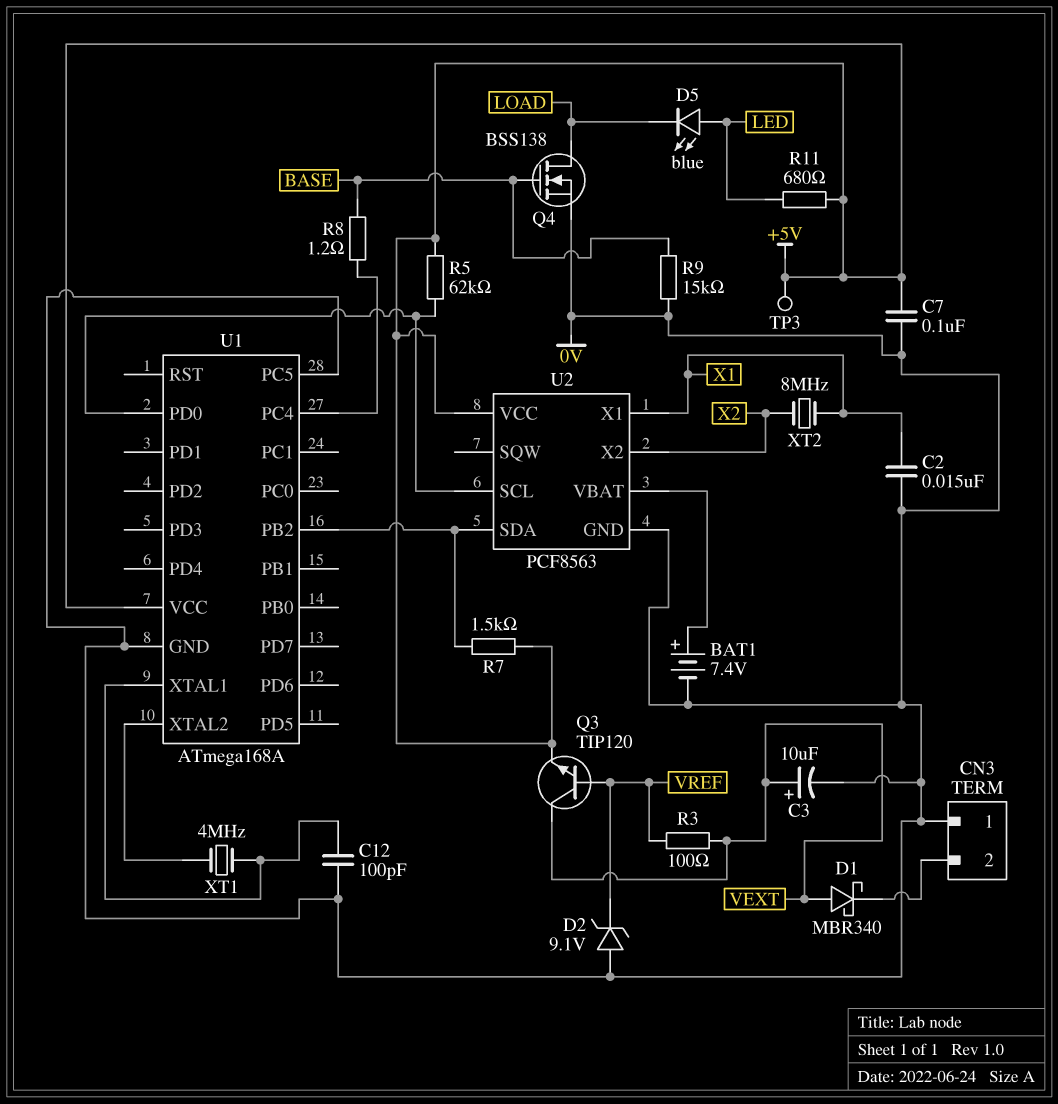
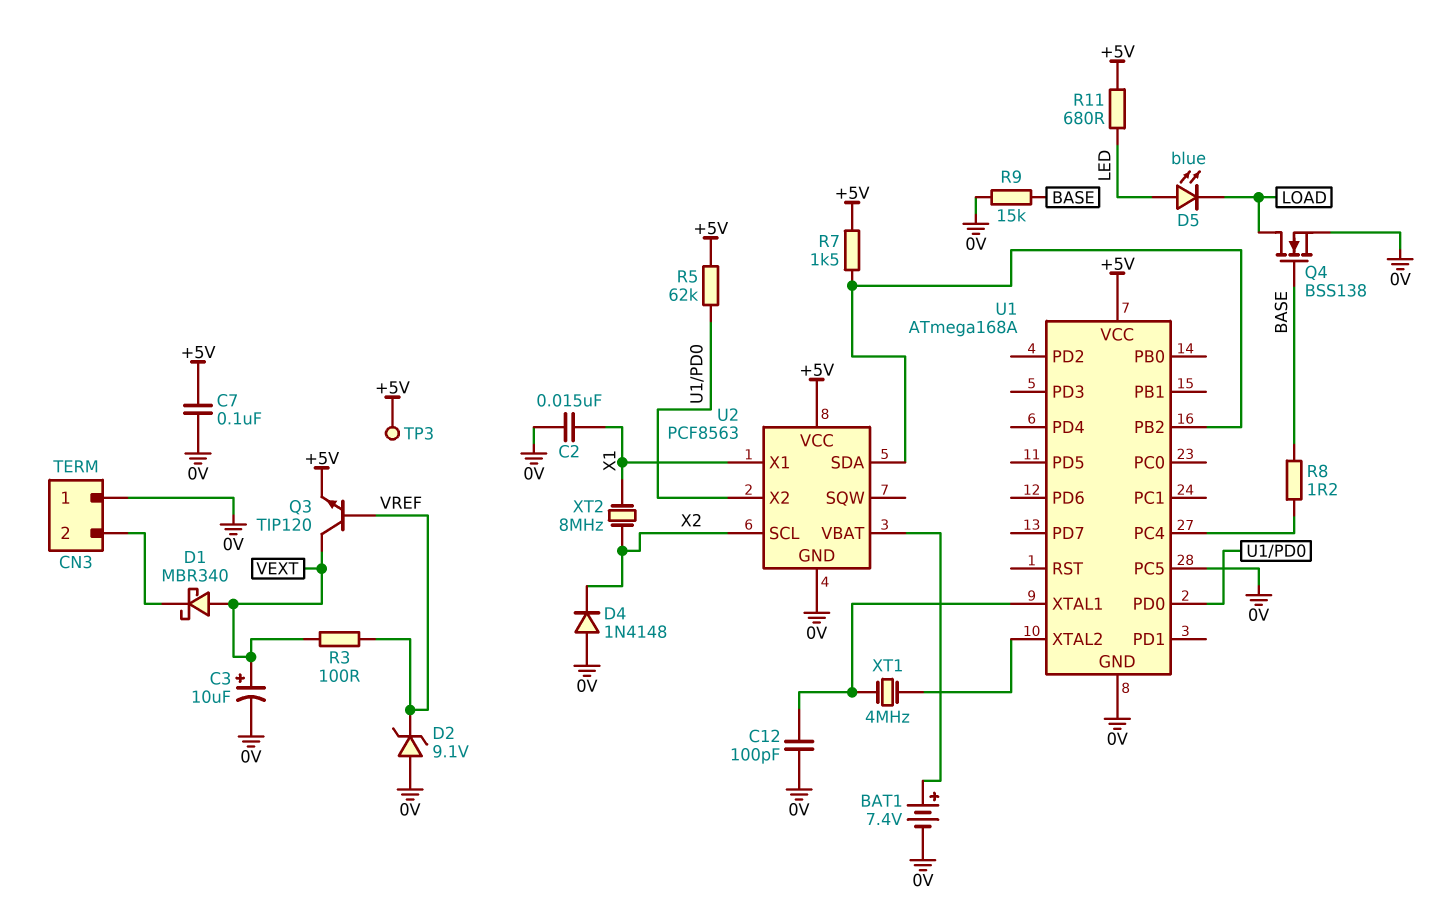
D4: none -> diode 1N4148 (A 0V, K X2)
U2 pin SCL: U1/PD0 -> X2
U2 pin X2: X2 -> U1/PD0

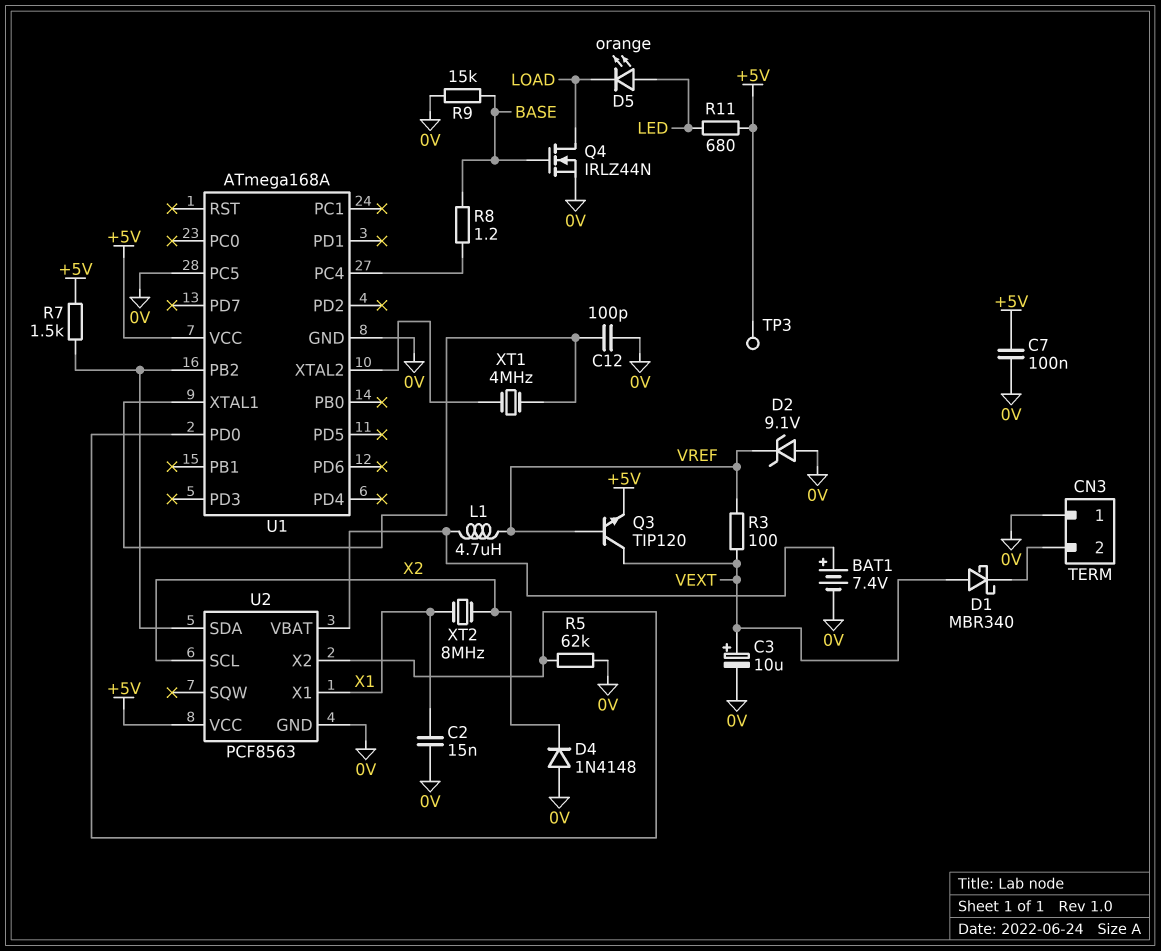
D5: LED blue (A LED, K LOAD) -> LED orange (A LED, K LOAD)
L1: none -> 4.7uH (U2/VBAT, VREF)
Q4: NMOS BSS138 (G BASE, D LOAD, S 0V) -> NMOS IRLZ44N (G BASE, D LOAD, S 0V)
R5: 62k (+5V, U1/PD0) -> 62k (0V, U1/PD0)

